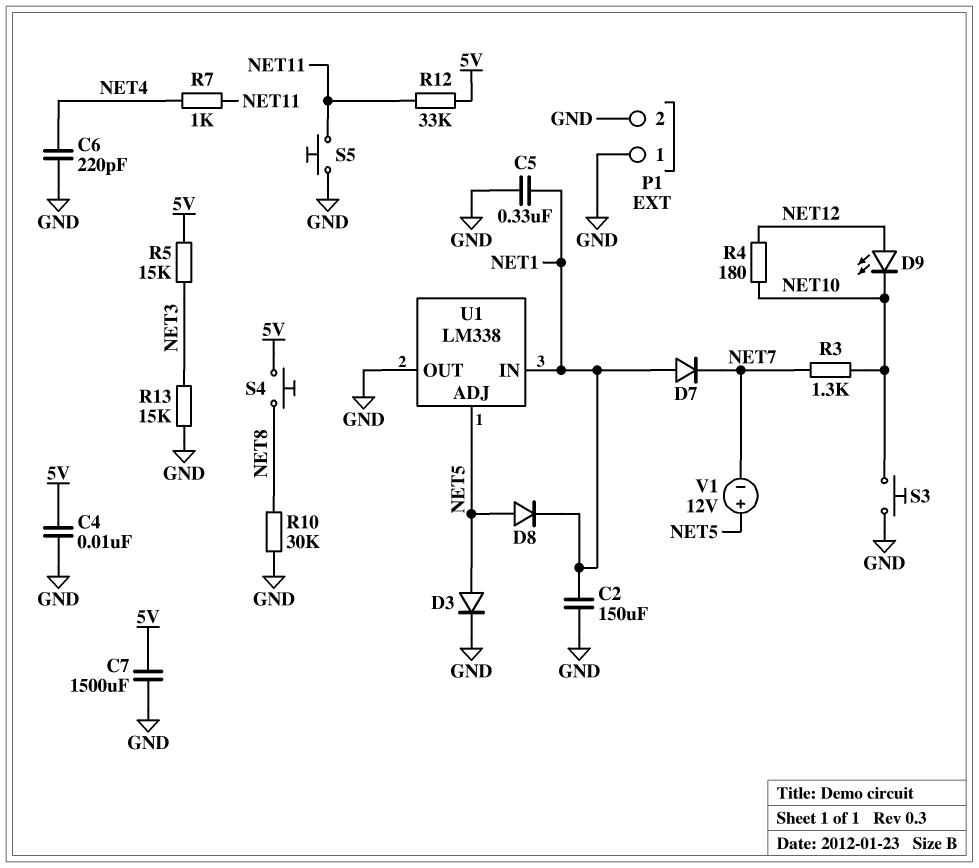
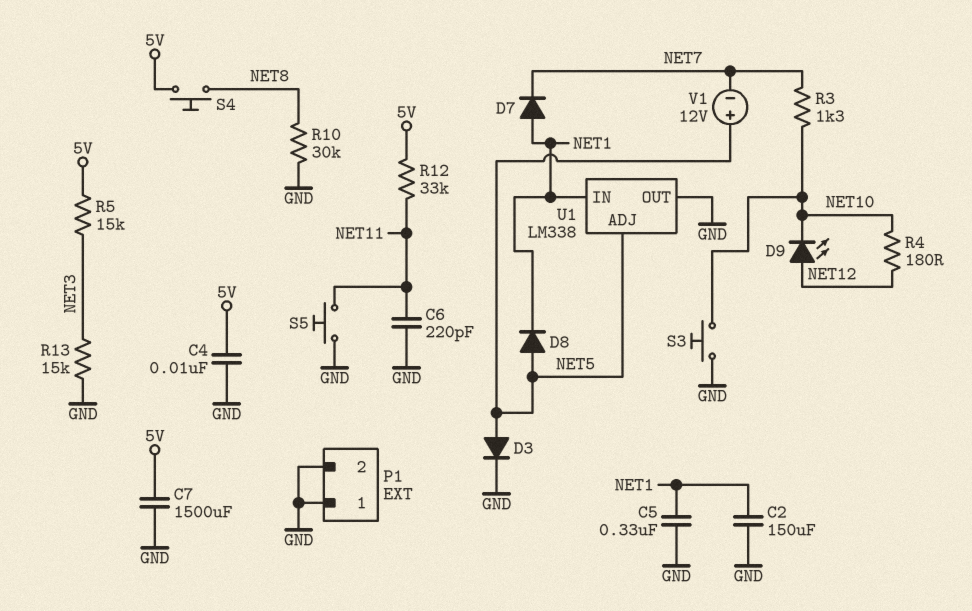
C6: 220pF (GND, NET4) -> 220pF (GND, NET11)
R7: 1k (NET4, NET11) -> none

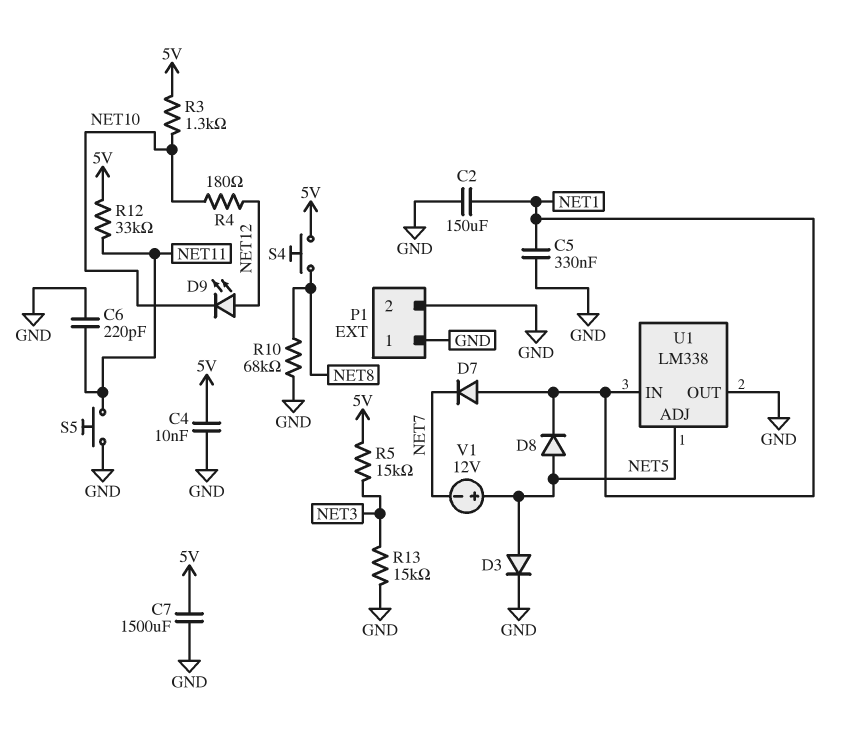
R3: 1.3k (NET7, NET10) -> 1.3k (5V, NET10)
R10: 30k (GND, NET8) -> 68k (GND, NET8)
S3: button (GND, NET10) -> none

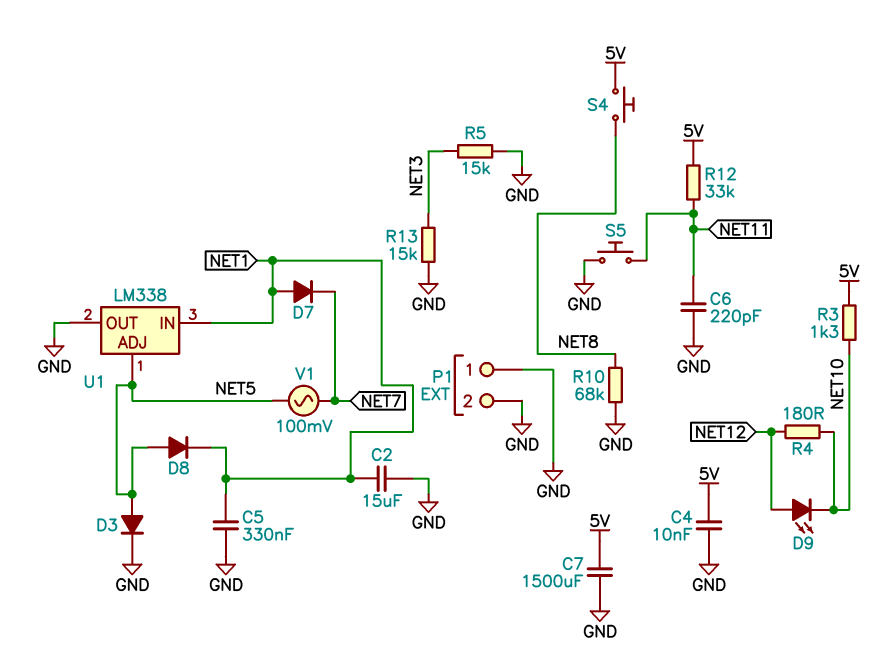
C2: 150uF (GND, NET1) -> 15uF (GND, NET1)
R5: 15k (5V, NET3) -> 15k (GND, NET3)
V1: 12V (plus NET5, minus NET7) -> AC 100mV (NET5, NET7)

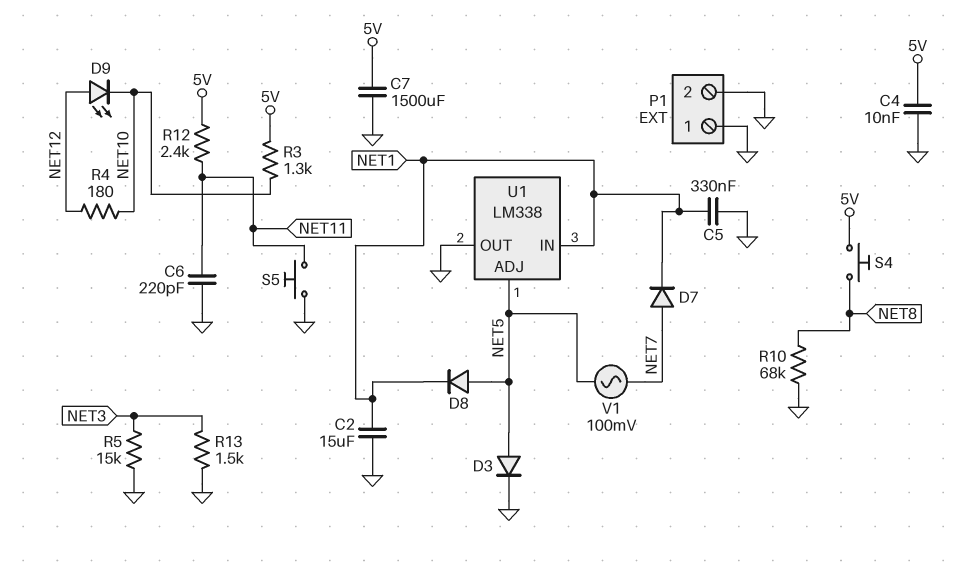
D7: diode (A NET1, K NET7) -> diode (A NET7, K NET1)
R12: 33k (5V, NET11) -> 2.4k (5V, NET11)
R13: 15k (GND, NET3) -> 1.5k (GND, NET3)

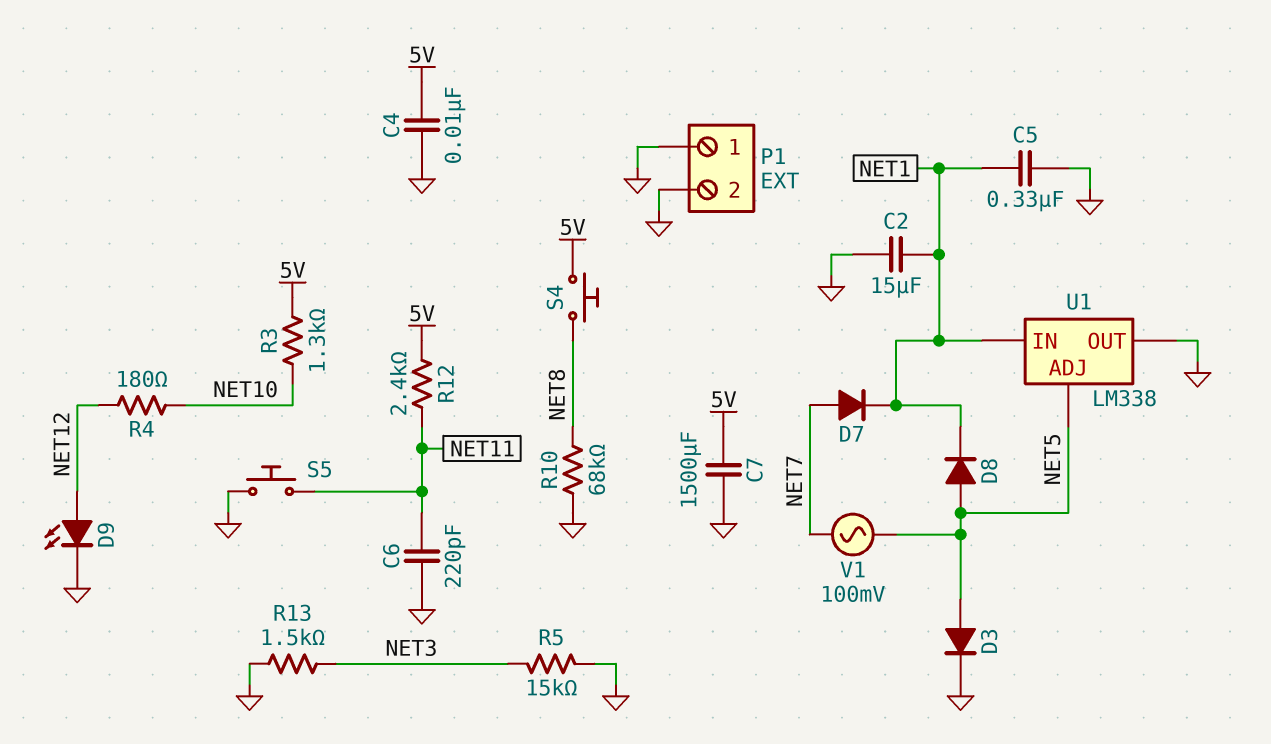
D9: LED (A NET12, K NET10) -> LED (A NET12, K GND)

